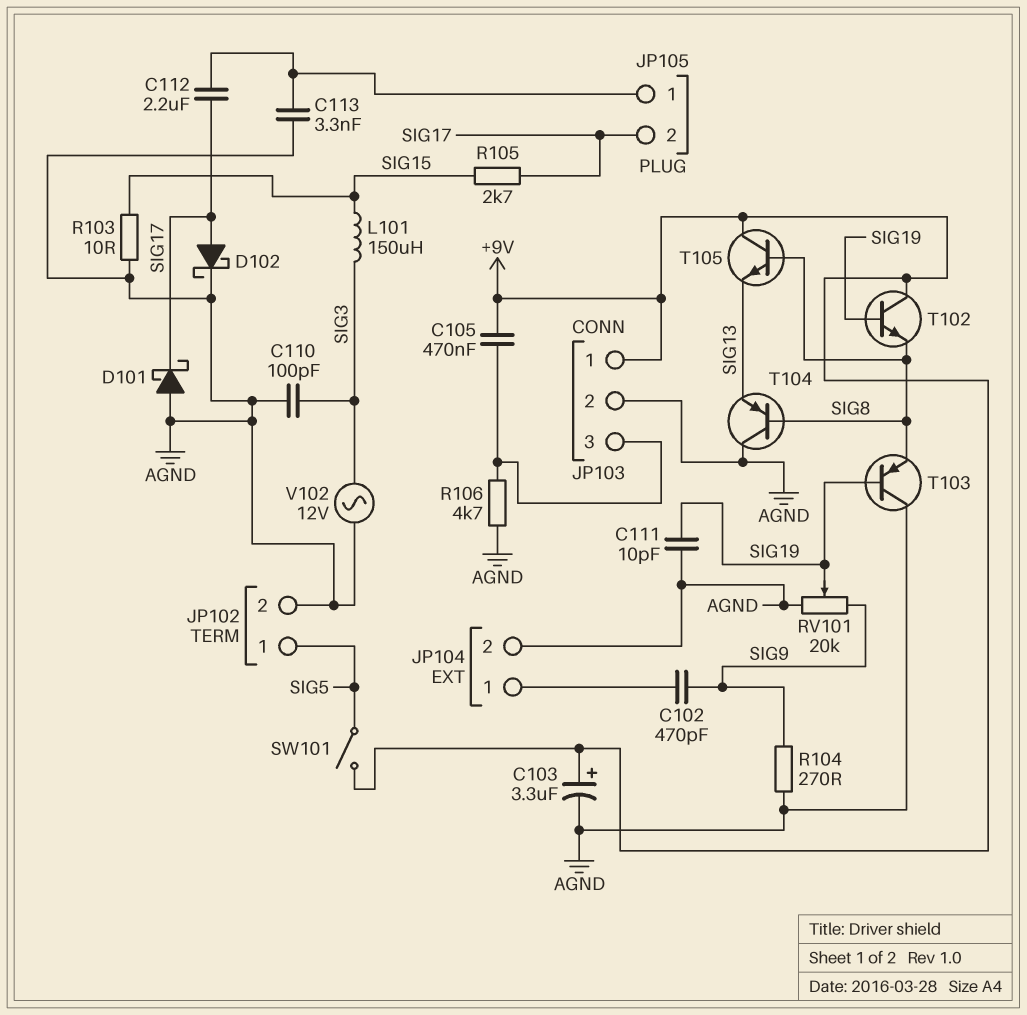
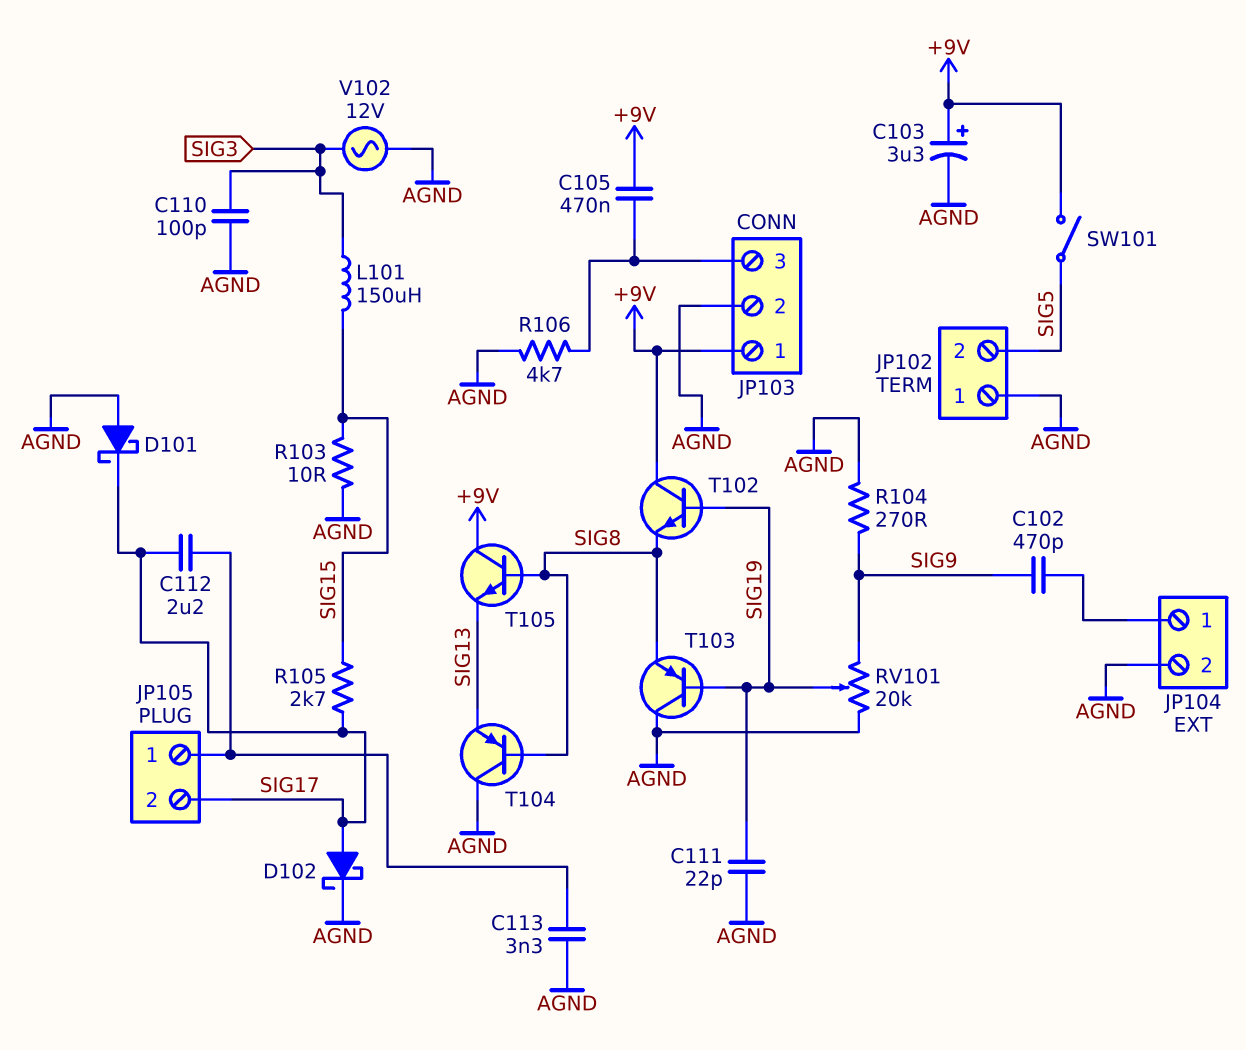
C111: 10pF (AGND, SIG19) -> 22pF (AGND, SIG19)
JP102 pin 1: SIG5 -> AGND
JP102 pin 2: AGND -> SIG5

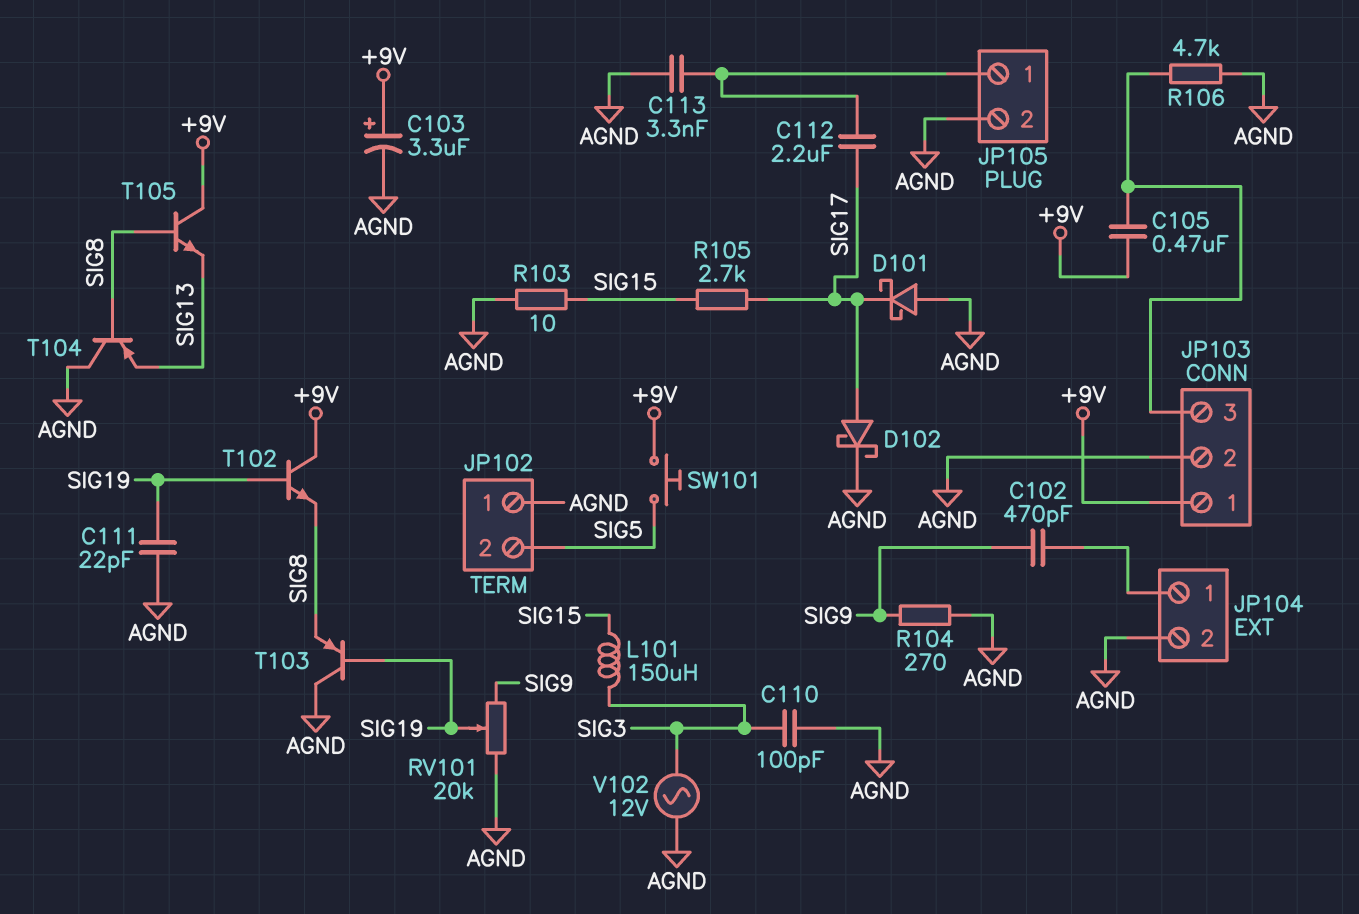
JP105 pin 2: SIG17 -> AGND
SW101: switch (+9V, SIG5) -> button (+9V, SIG5)

